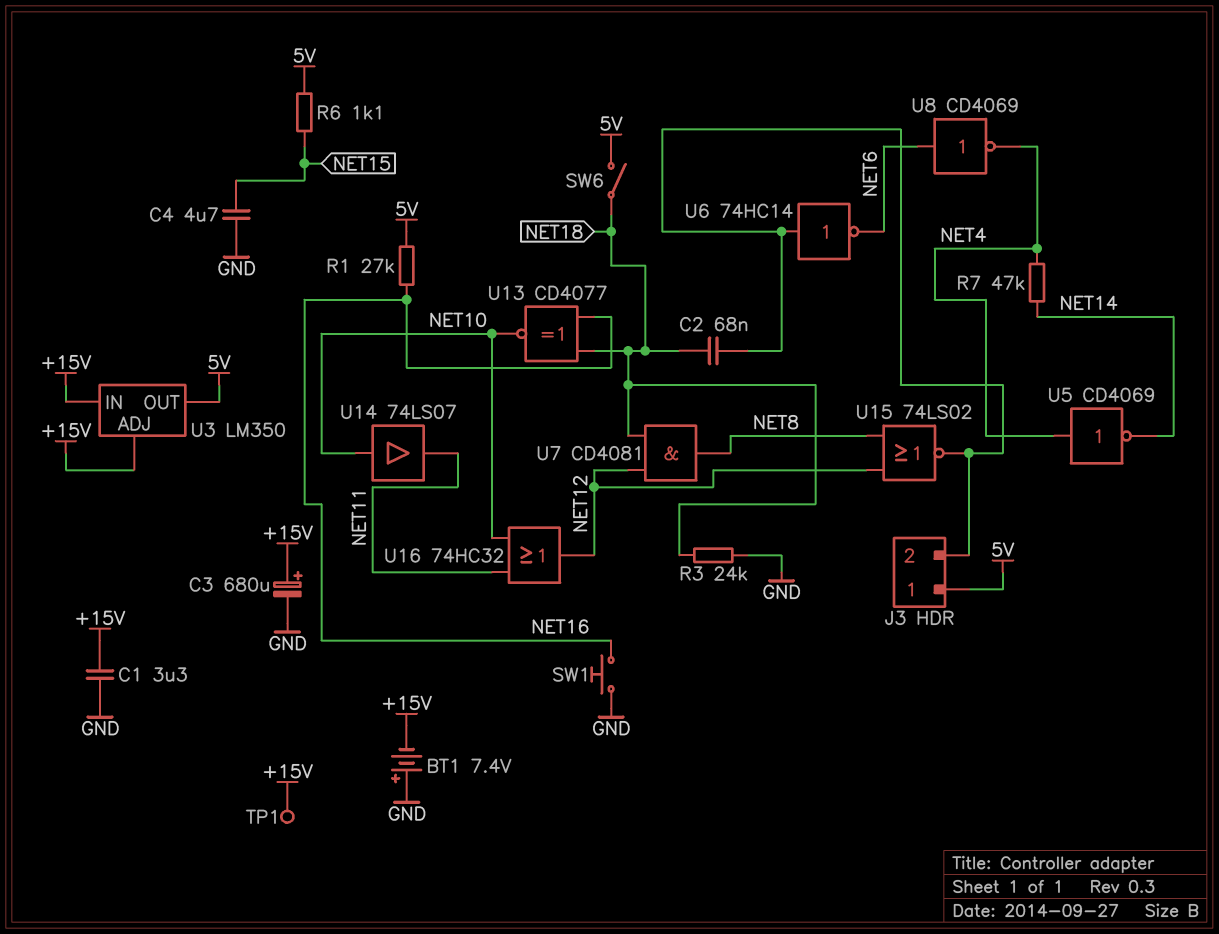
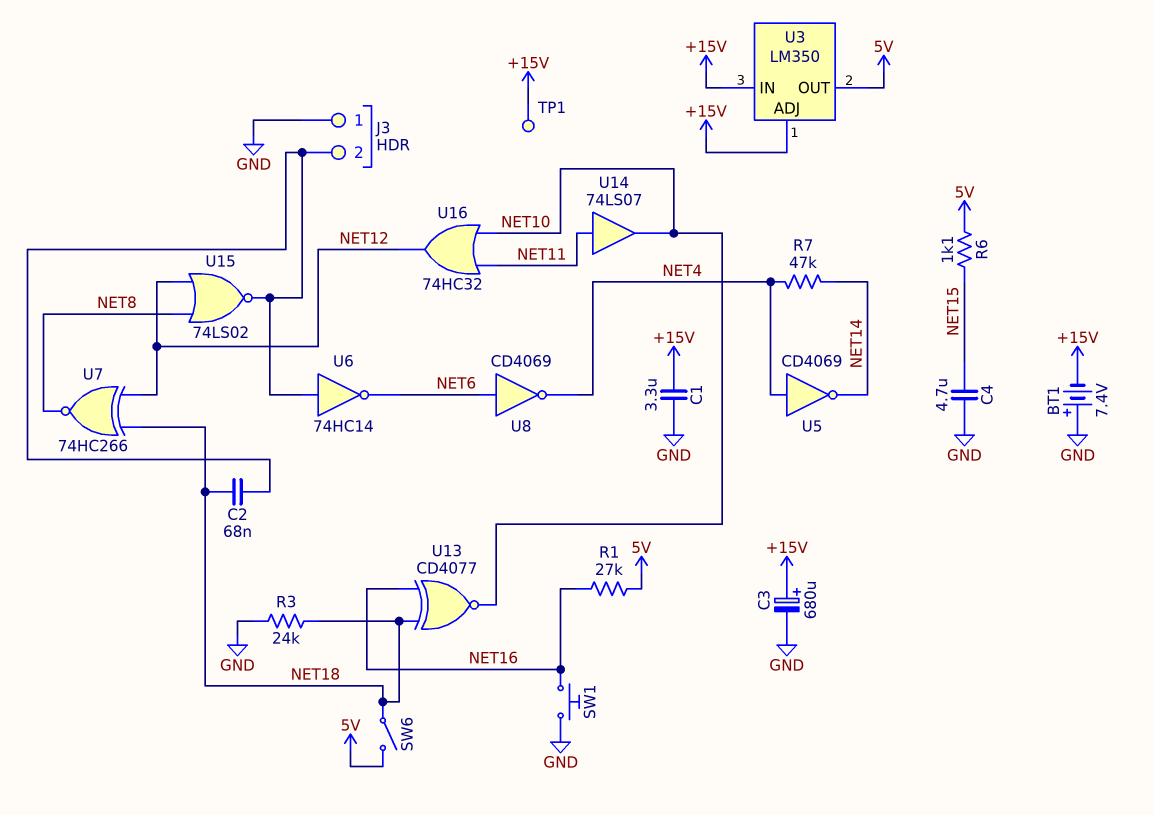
J3 pin 1: 5V -> GND
U7: AND CD4081 (in NET12, in NET18, out NET8) -> XNOR 74HC266 (in NET12, in NET18, out NET8)
U14: buffer 74LS07 (in NET10, out NET11) -> buffer 74LS07 (in NET11, out NET10)

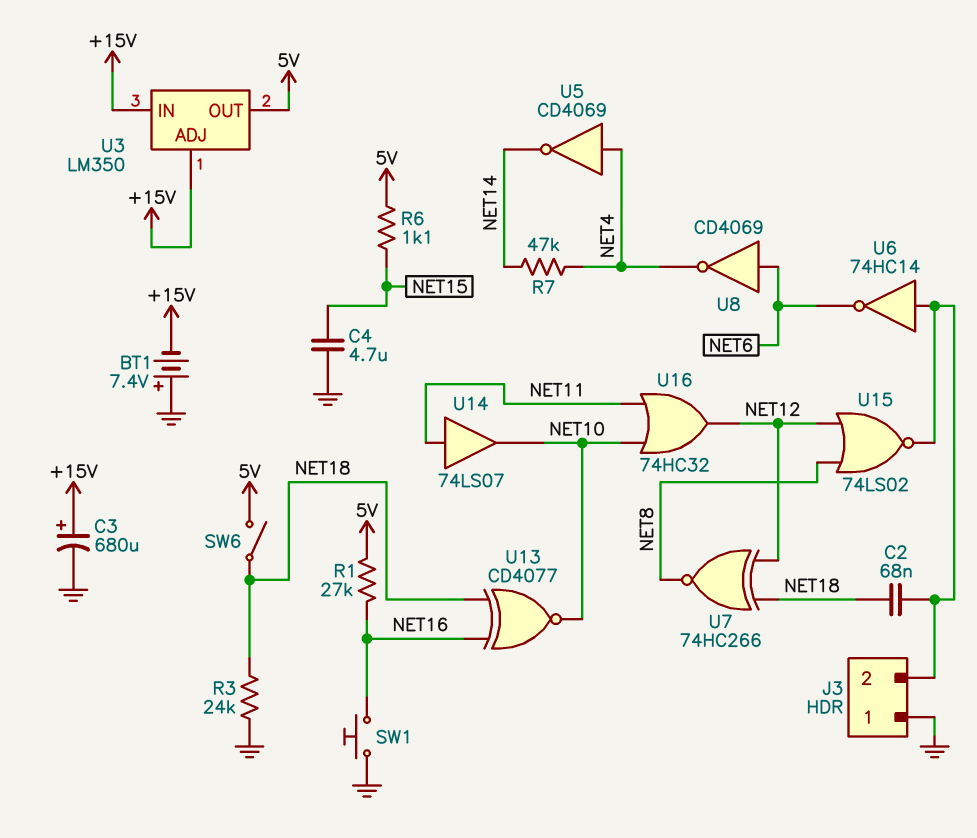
C1: 3.3uF (+15V, GND) -> none
TP1: test point (+15V) -> none

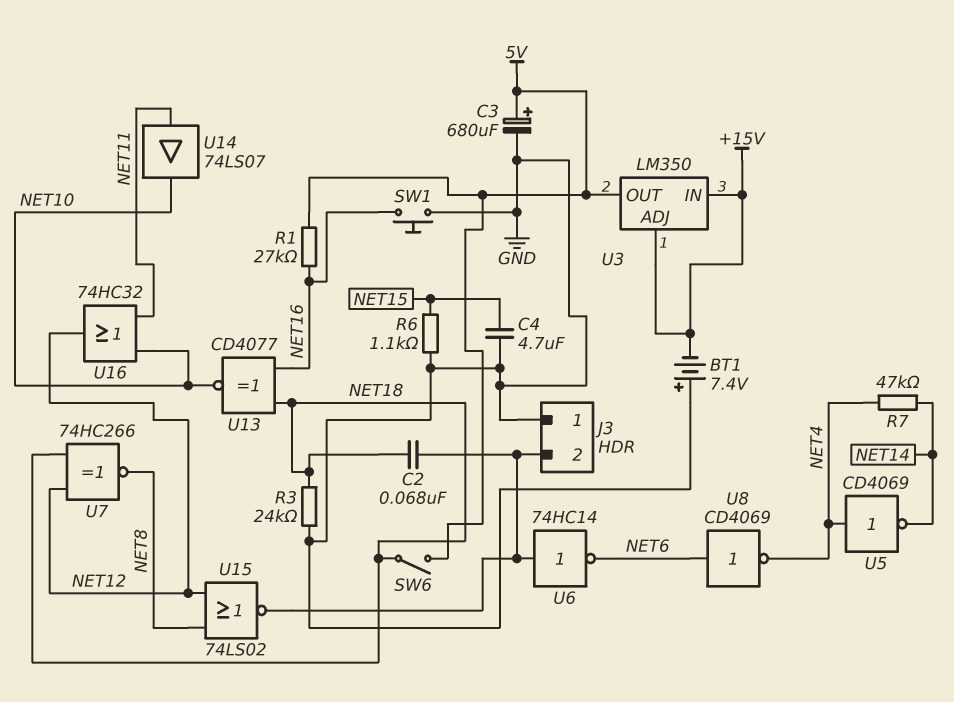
C3: 680uF (plus +15V, minus GND) -> 680uF (plus 5V, minus GND)
R6: 1.1k (5V, NET15) -> 1.1k (GND, NET15)

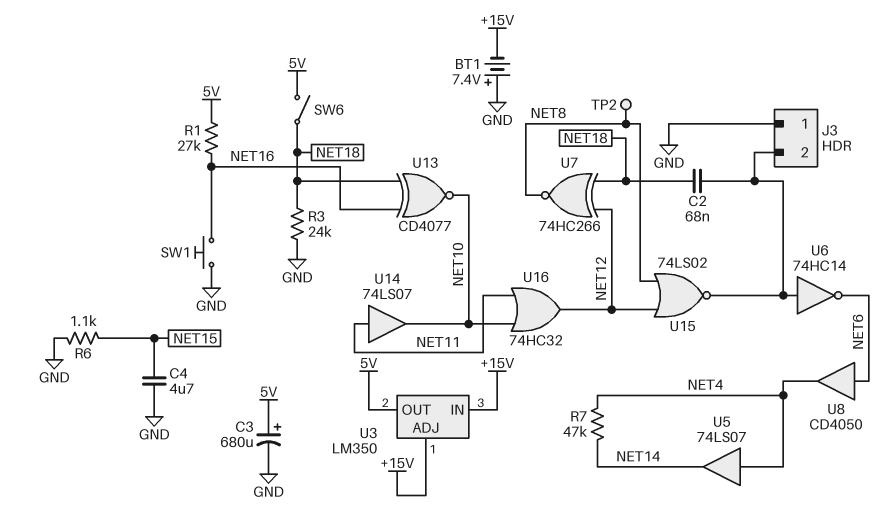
TP2: none -> test point (NET8)
U5: NOT CD4069 (in NET4, out NET14) -> buffer 74LS07 (in NET4, out NET14)
U8: NOT CD4069 (in NET6, out NET4) -> buffer CD4050 (in NET6, out NET4)

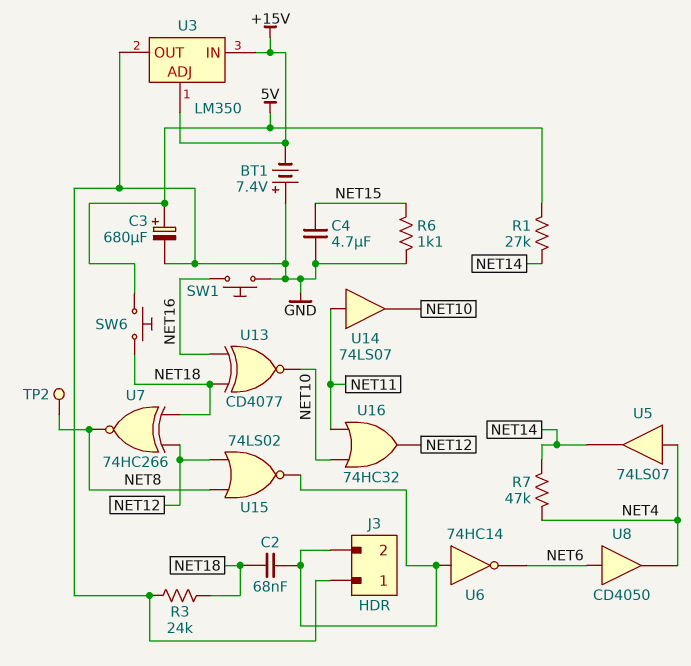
R1: 27k (5V, NET16) -> 27k (5V, NET14)
SW6: switch (5V, NET18) -> button (5V, NET18)
U3 pin OUT: 5V -> GND

